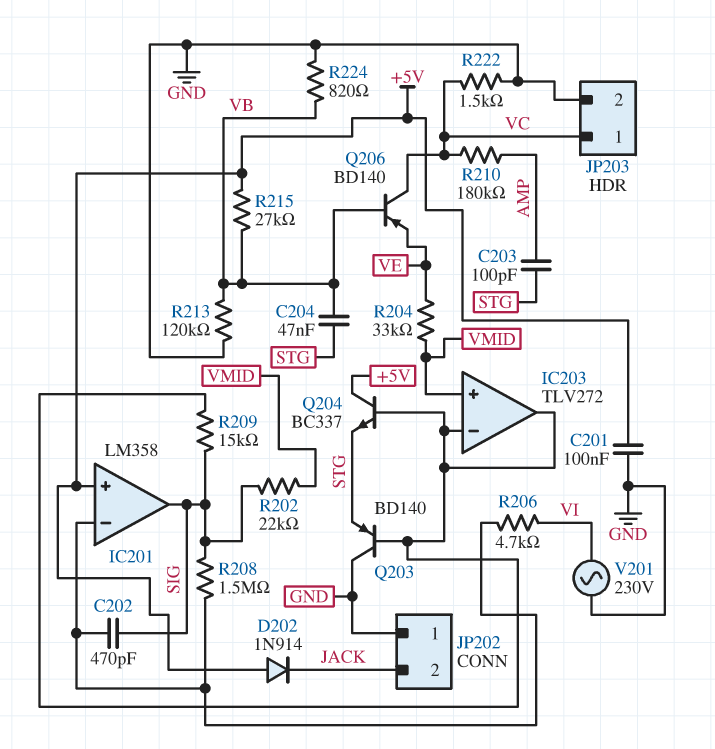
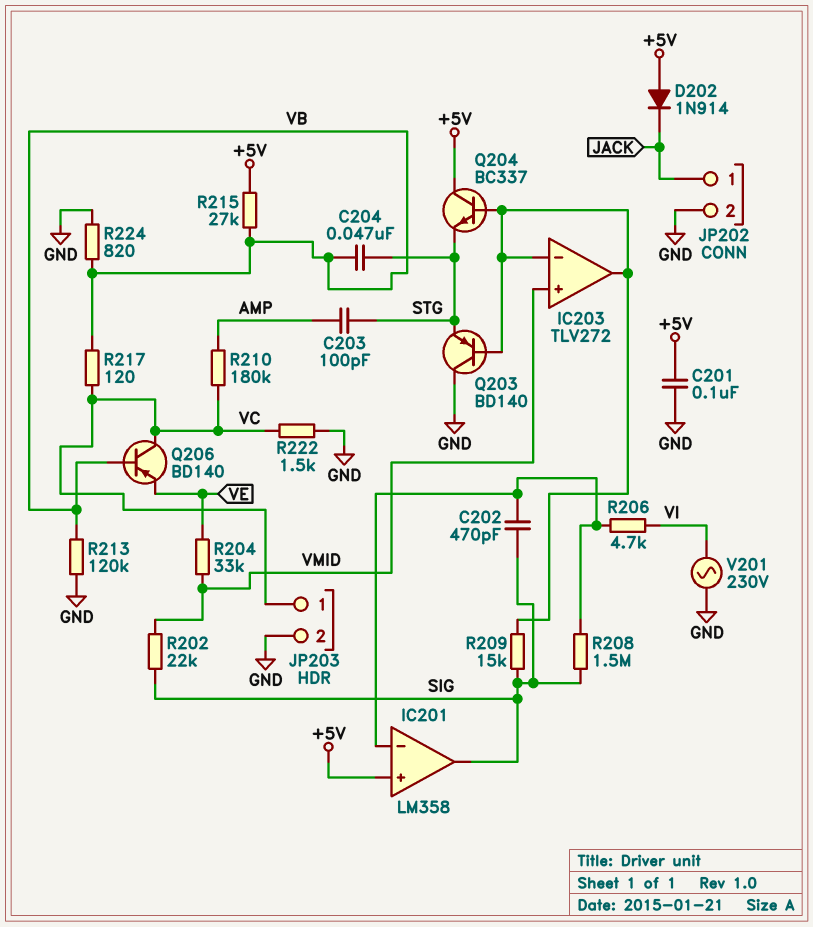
JP202 pin 1: GND -> JACK
JP202 pin 2: JACK -> GND
R217: none -> 120 (VB, VC)

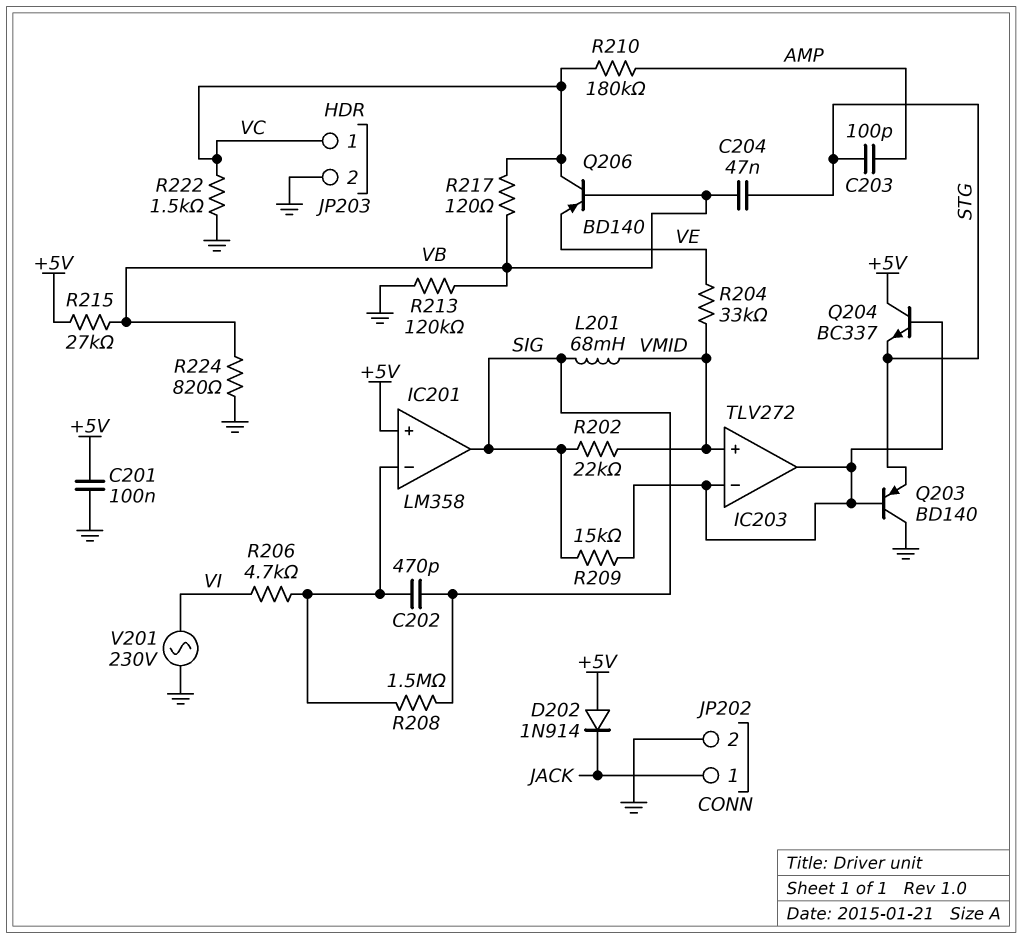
L201: none -> 68mH (SIG, VMID)

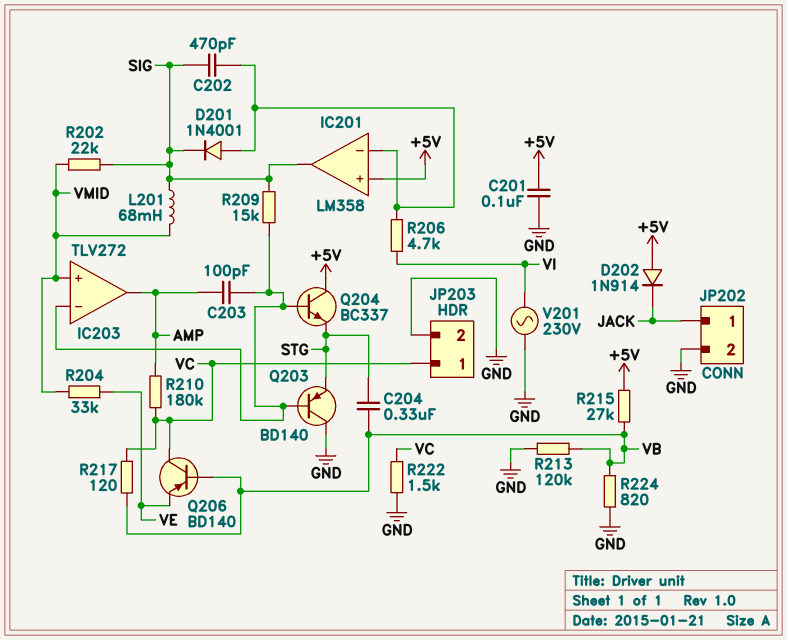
C203: 100pF (AMP, STG) -> 100pF (AMP, IC203/in-)
C204: 47nF (STG, VB) -> 330nF (STG, VB)
D201: none -> diode 1N4001 (A IC201/in-, K SIG)
IC203 pin out: IC203/in- -> AMP
R208: 1.5M (IC201/in-, SIG) -> none

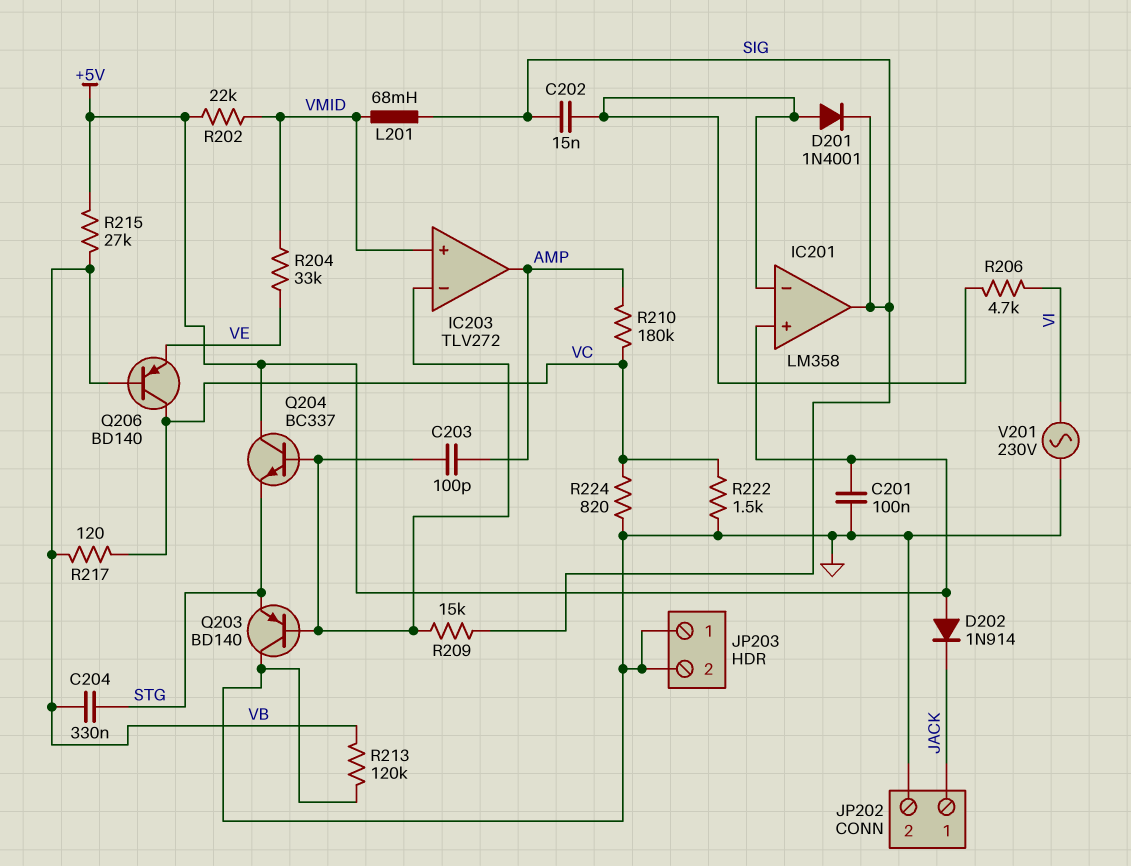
C202: 470pF (IC201/in-, SIG) -> 15nF (IC201/in-, SIG)
JP203 pin 1: VC -> GND
R202: 22k (SIG, VMID) -> 22k (+5V, VMID)
R224: 820 (GND, VB) -> 820 (GND, VC)

